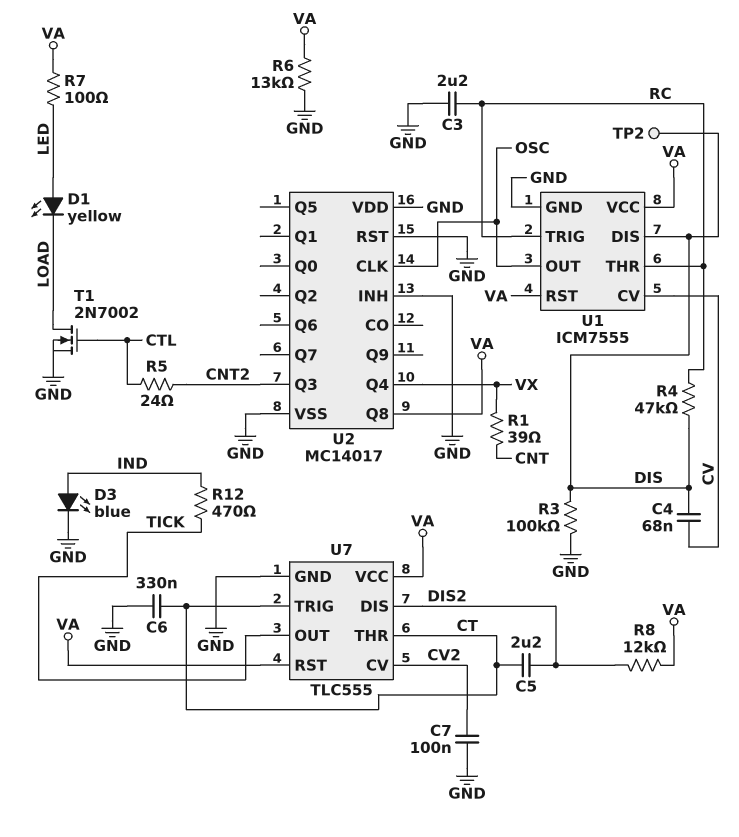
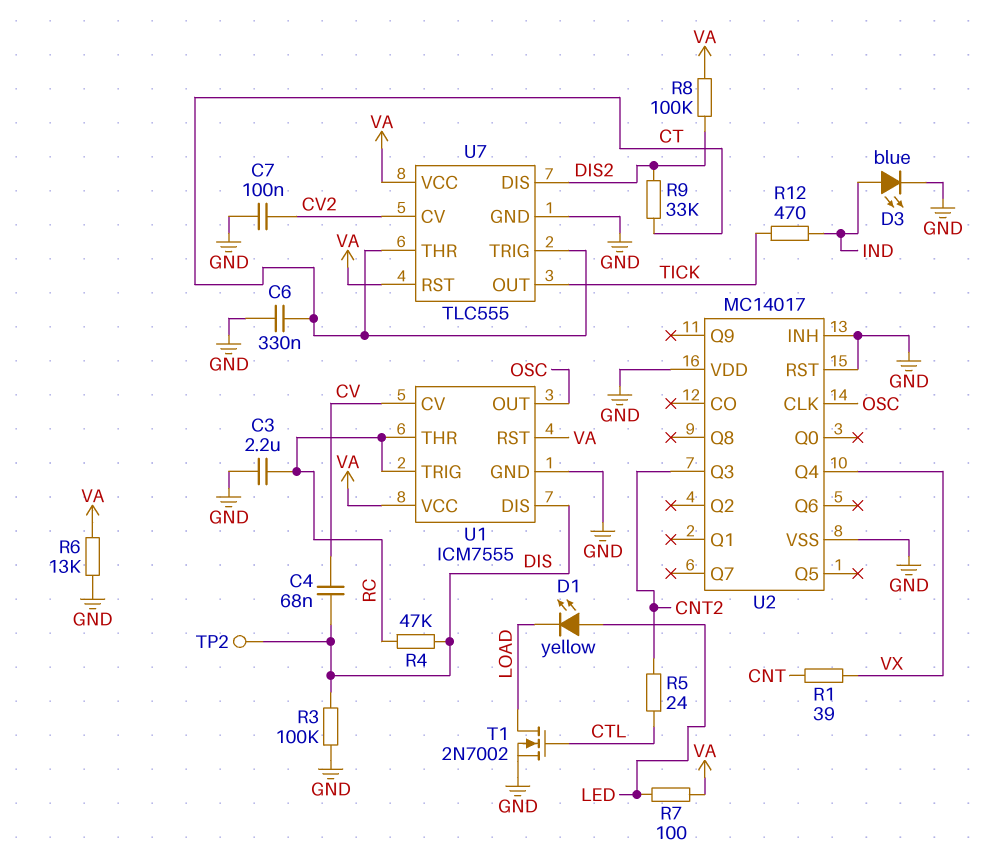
C5: 2.2uF (CT, DIS2) -> none
R8: 12k (DIS2, VA) -> 100k (DIS2, VA)
R9: none -> 33k (CT, DIS2)
U2 pin Q8: VA -> none

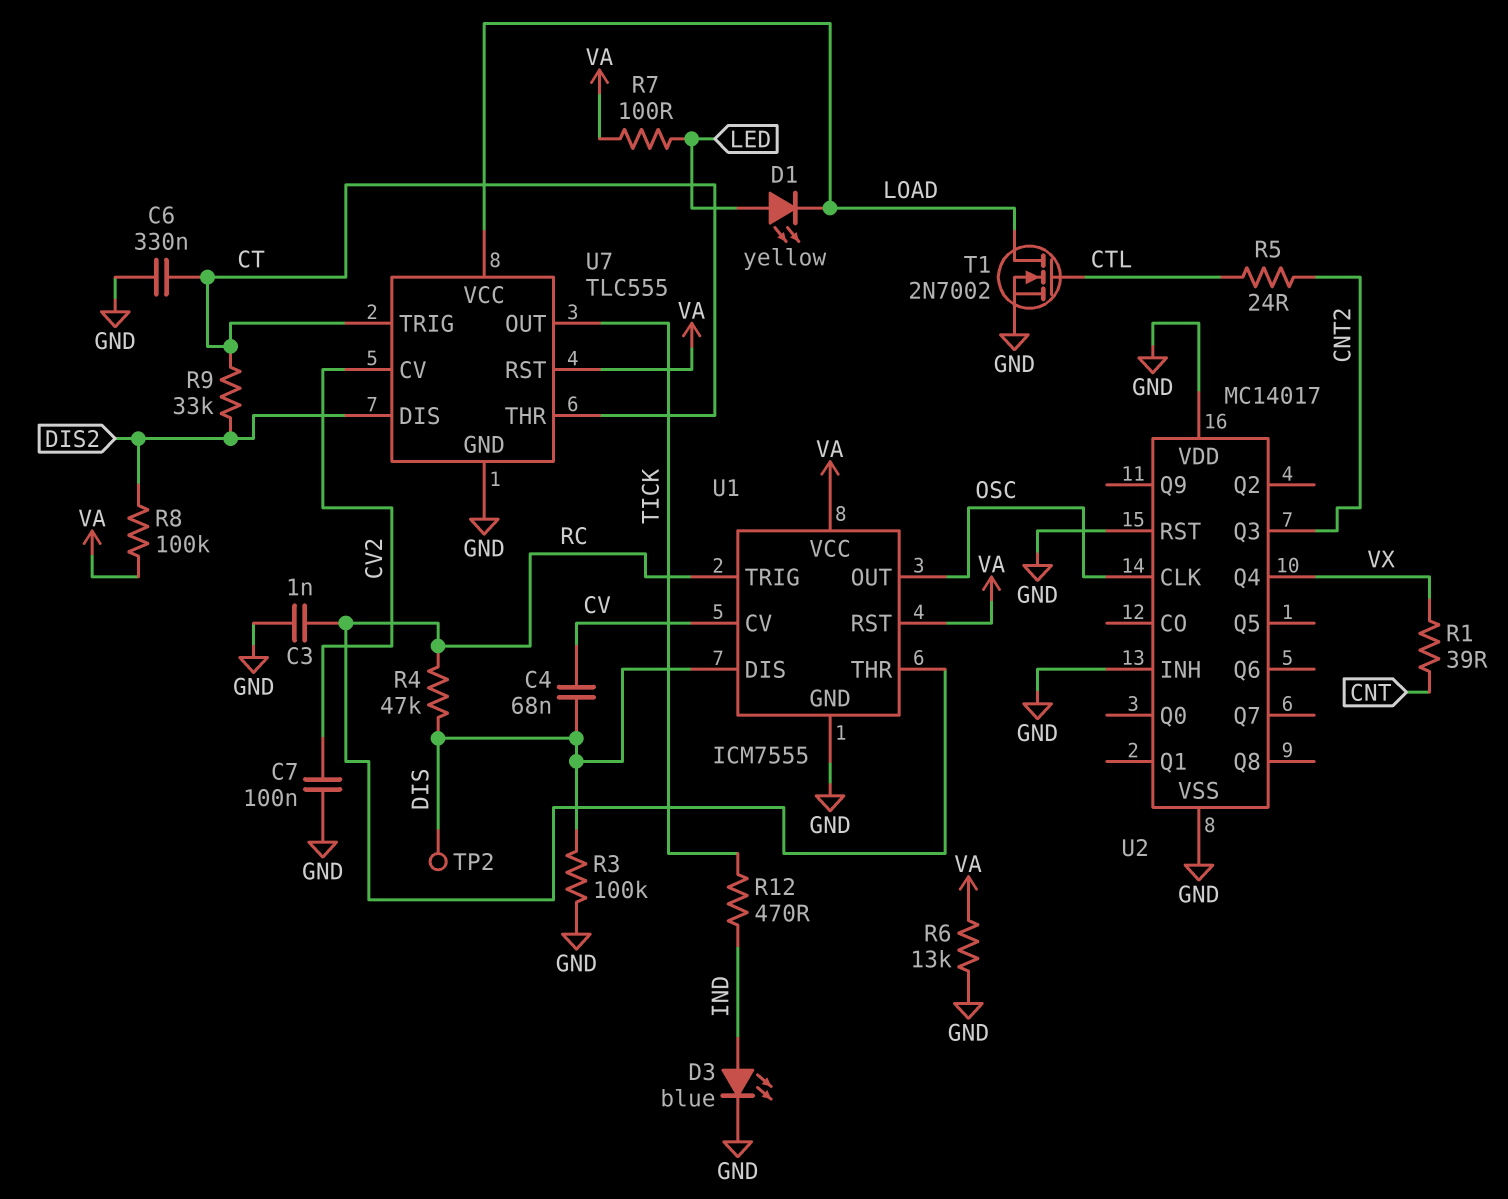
C3: 2.2uF (GND, RC) -> 1nF (GND, RC)
U7 pin VCC: VA -> LOAD

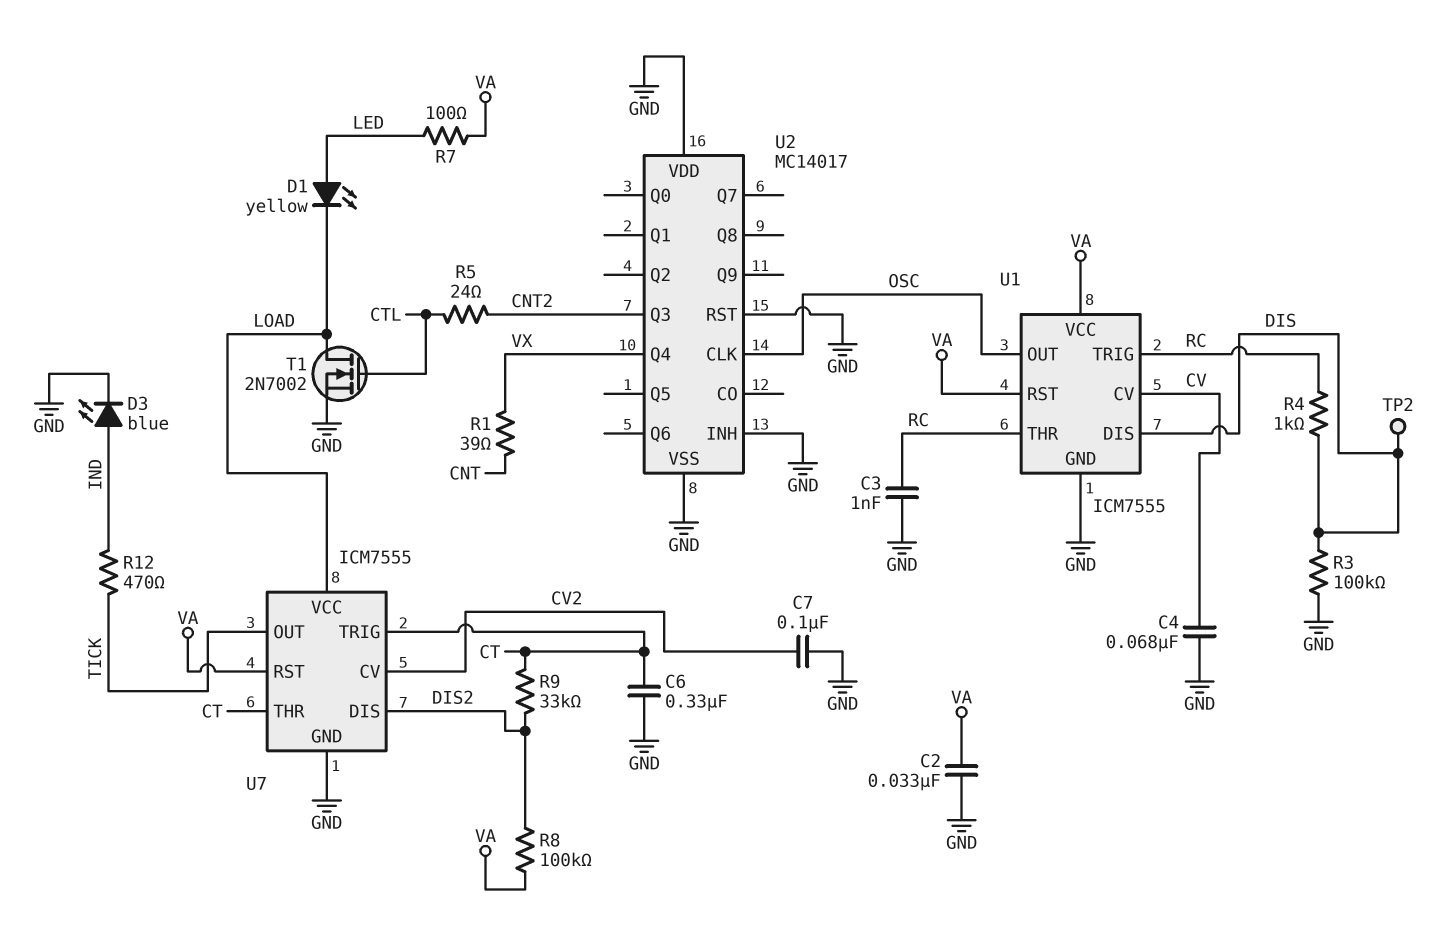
C2: none -> 33nF (GND, VA)
C4: 68nF (CV, DIS) -> 68nF (CV, GND)
R4: 47k (DIS, RC) -> 1k (DIS, RC)
R6: 13k (GND, VA) -> none
U7: TLC555 -> ICM7555

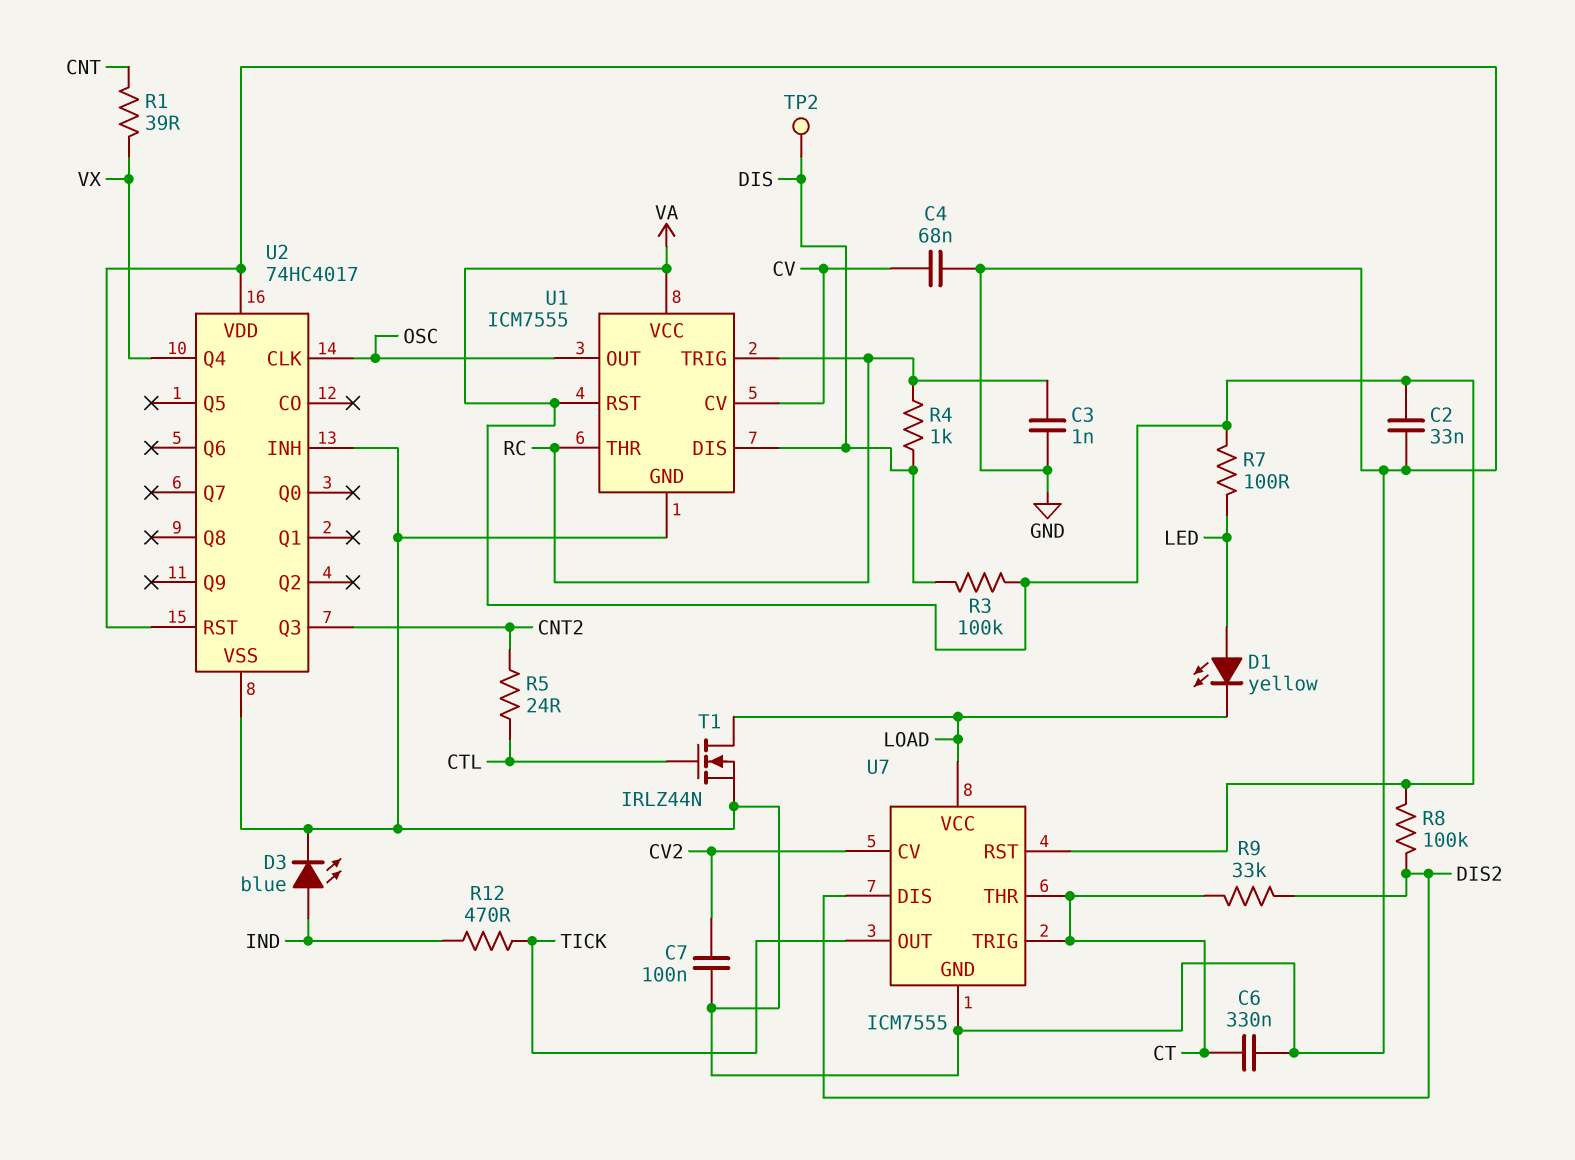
R3: 100k (DIS, GND) -> 100k (DIS, VA)
T1: NMOS 2N7002 (G CTL, D LOAD, S GND) -> NMOS IRLZ44N (G CTL, D LOAD, S GND)
U2: MC14017 -> 74HC4017

